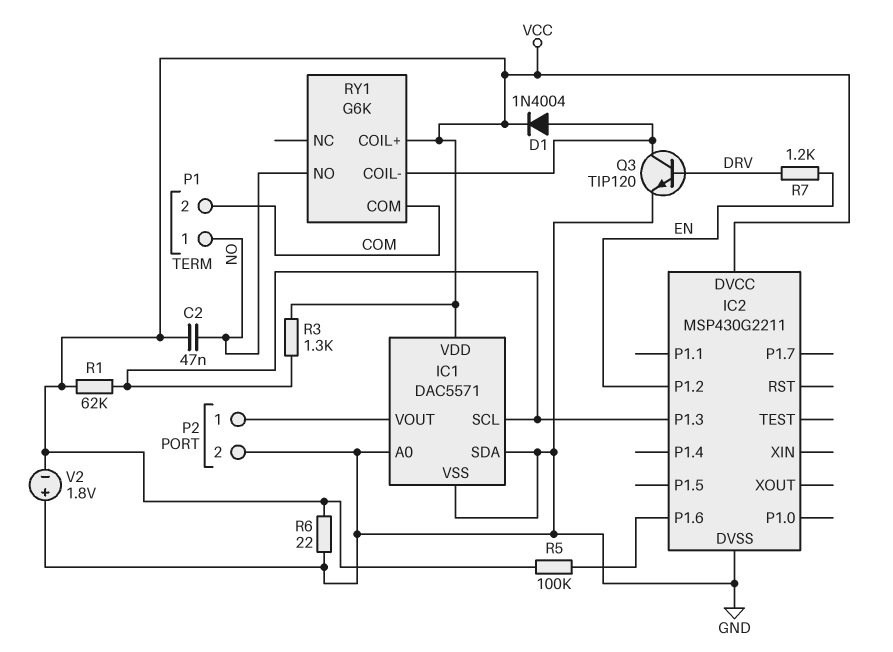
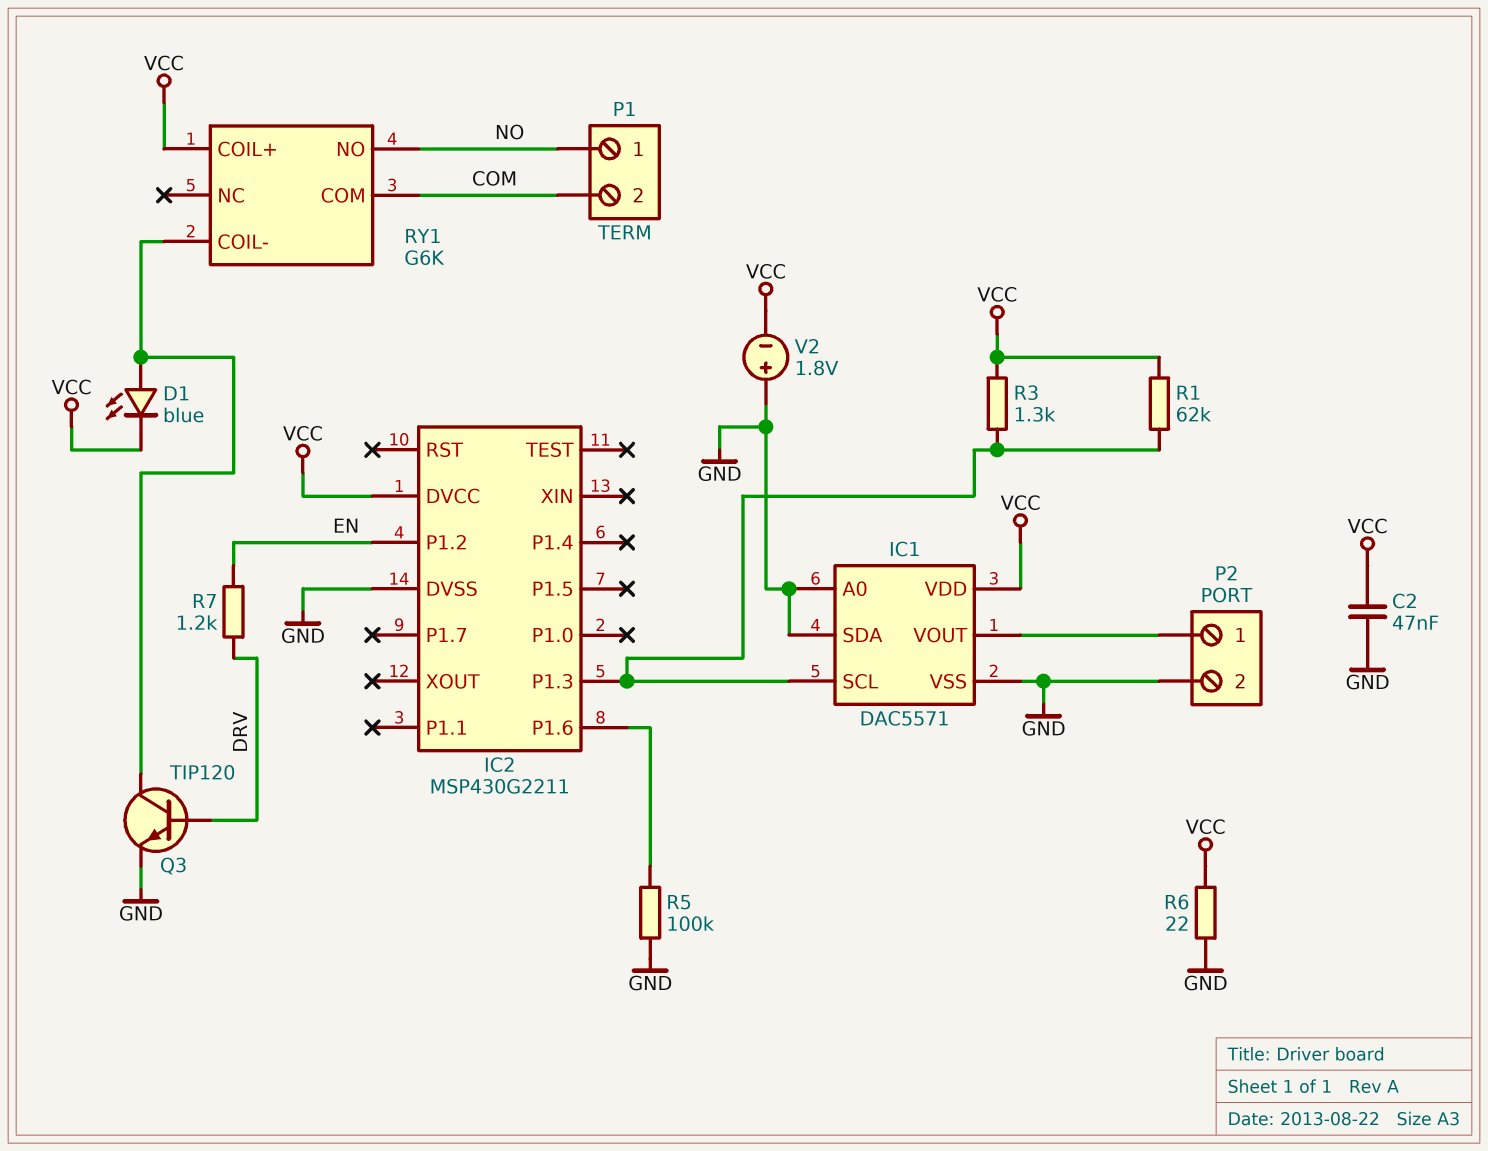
C2: 47nF (NO, VCC) -> 47nF (GND, VCC)
D1: diode 1N4004 (A RY1/COIL-, K VCC) -> LED blue (A RY1/COIL-, K VCC)
R5: 100k (IC2/P1.6, VCC) -> 100k (GND, IC2/P1.6)

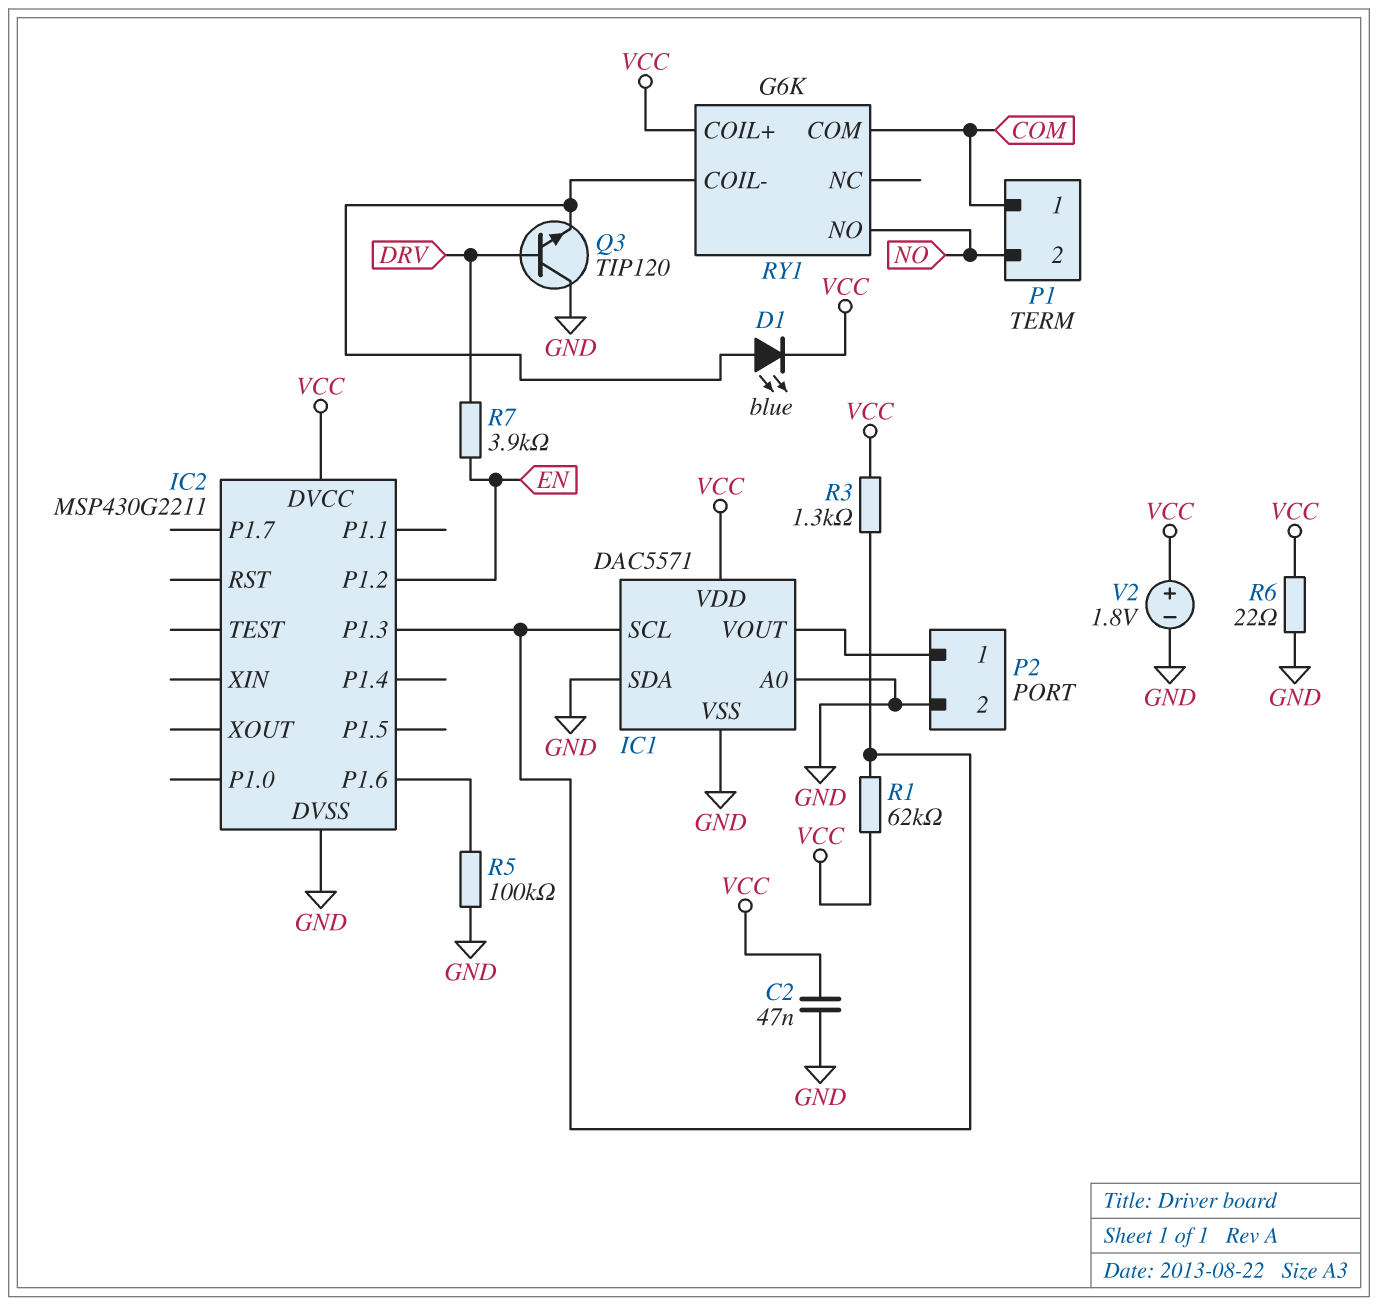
P1 pin 1: NO -> COM
P1 pin 2: COM -> NO
Q3: NPN TIP120 (B DRV, C RY1/COIL-, E GND) -> NPN TIP120 (B DRV, C GND, E RY1/COIL-)
R7: 1.2k (DRV, EN) -> 3.9k (DRV, EN)
V2: 1.8V (plus GND, minus VCC) -> 1.8V (plus VCC, minus GND)

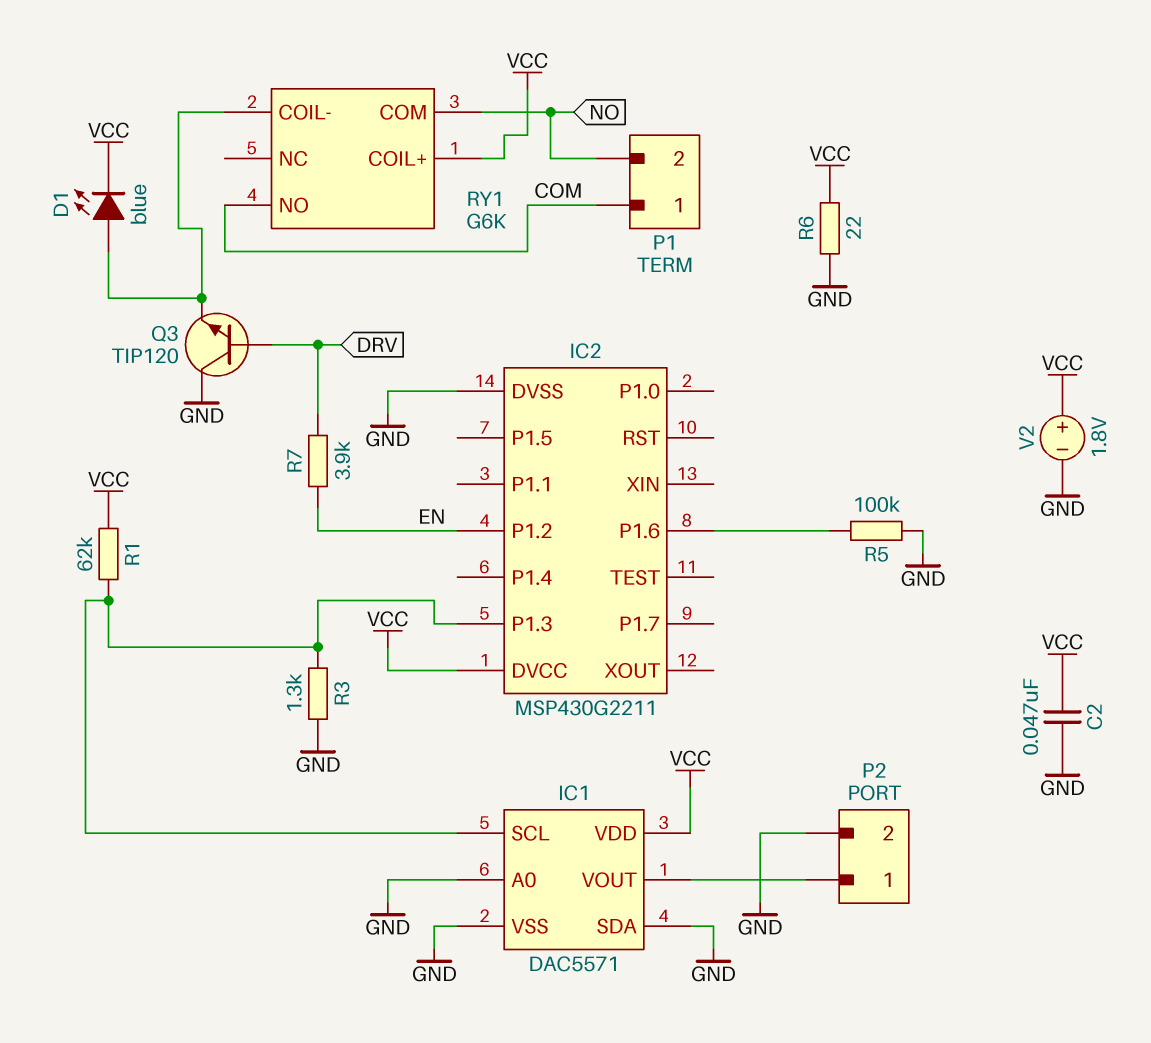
R3: 1.3k (IC1/SCL, VCC) -> 1.3k (GND, IC1/SCL)
RY1 pin COM: COM -> NO
RY1 pin NO: NO -> COM

